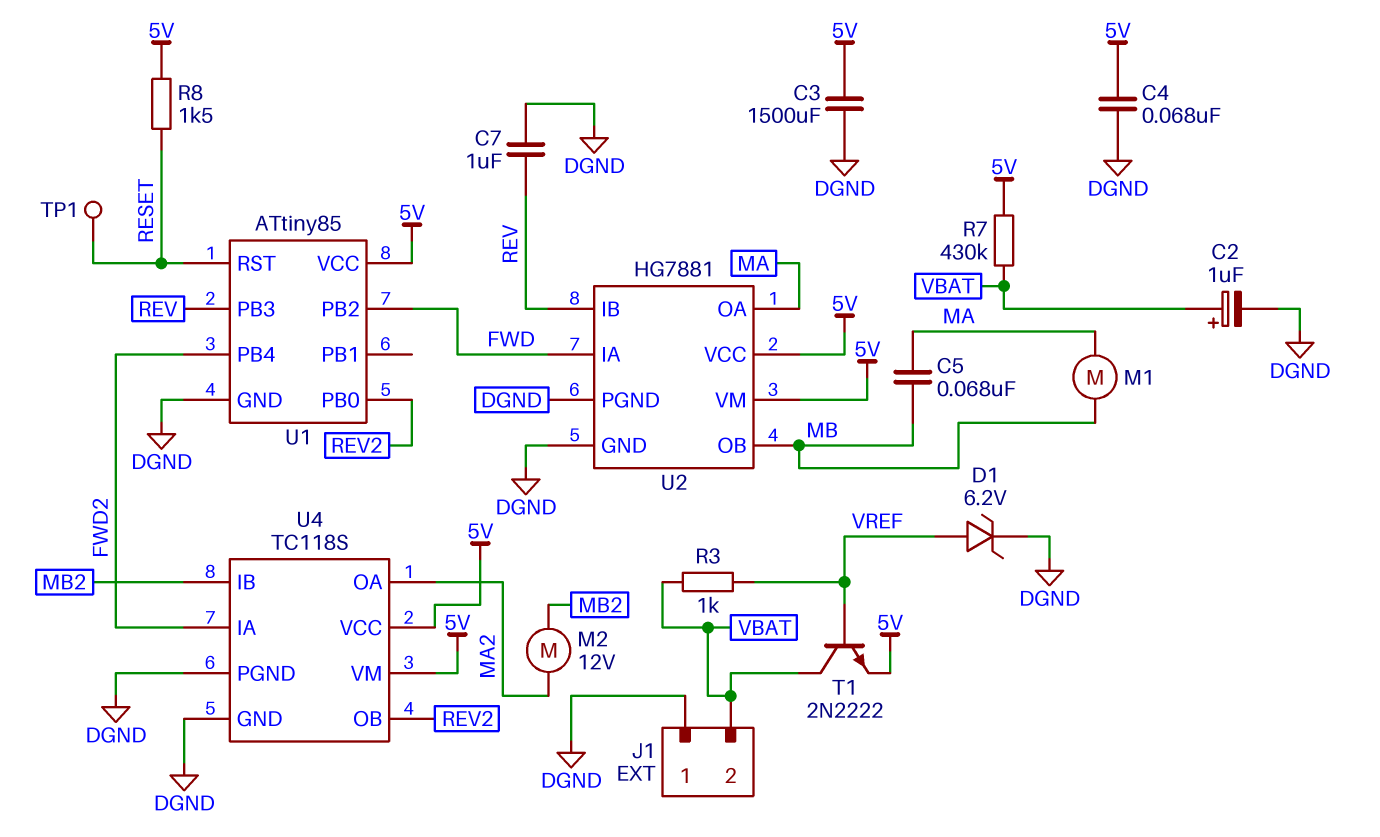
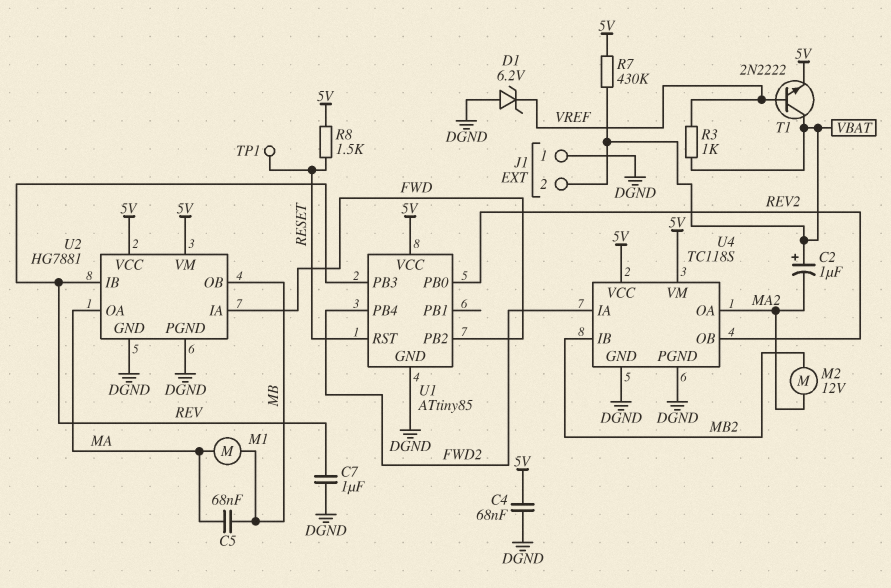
C2: 1uF (plus VBAT, minus DGND) -> 1uF (plus VBAT, minus MA2)
C3: 1500uF (5V, DGND) -> none
D1: zener 6.2V (A VREF, K DGND) -> zener 6.2V (A DGND, K VREF)

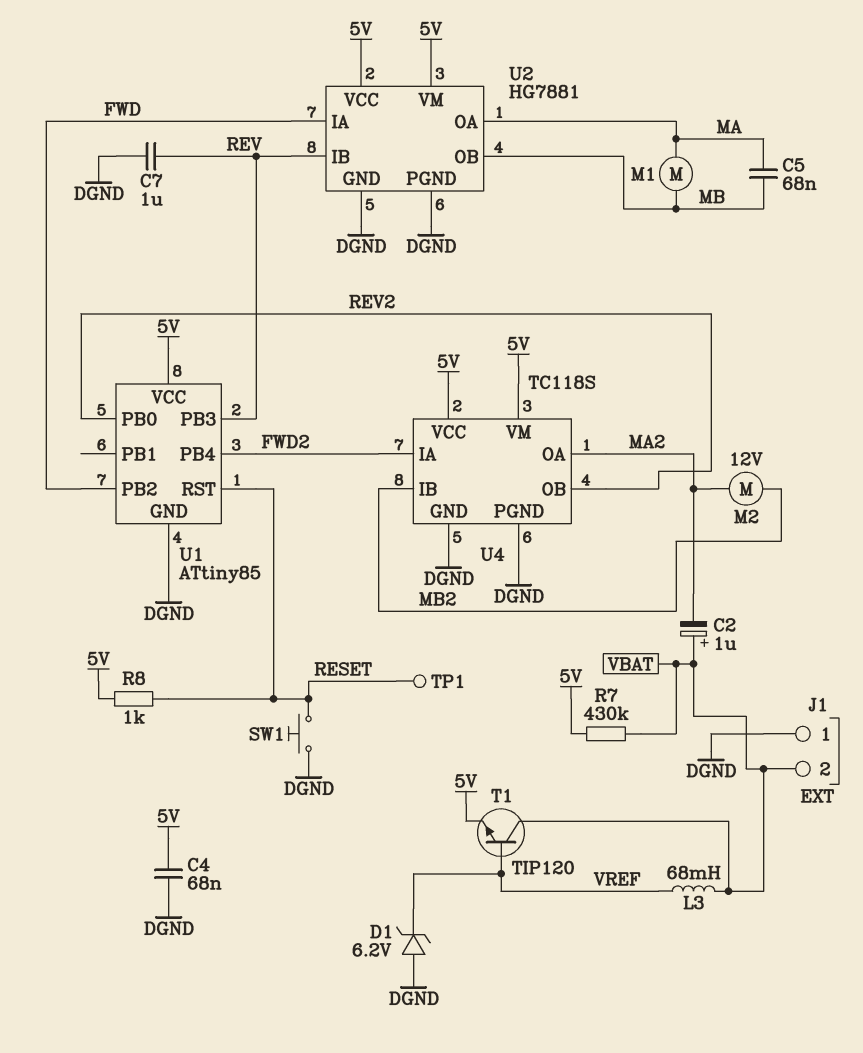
L3: none -> 68mH (VBAT, VREF)
R3: 1k (VBAT, VREF) -> none
R8: 1.5k (5V, RESET) -> 1k (5V, RESET)
SW1: none -> button (DGND, RESET)
T1: NPN 2N2222 (B VREF, C VBAT, E 5V) -> NPN TIP120 (B VREF, C VBAT, E 5V)

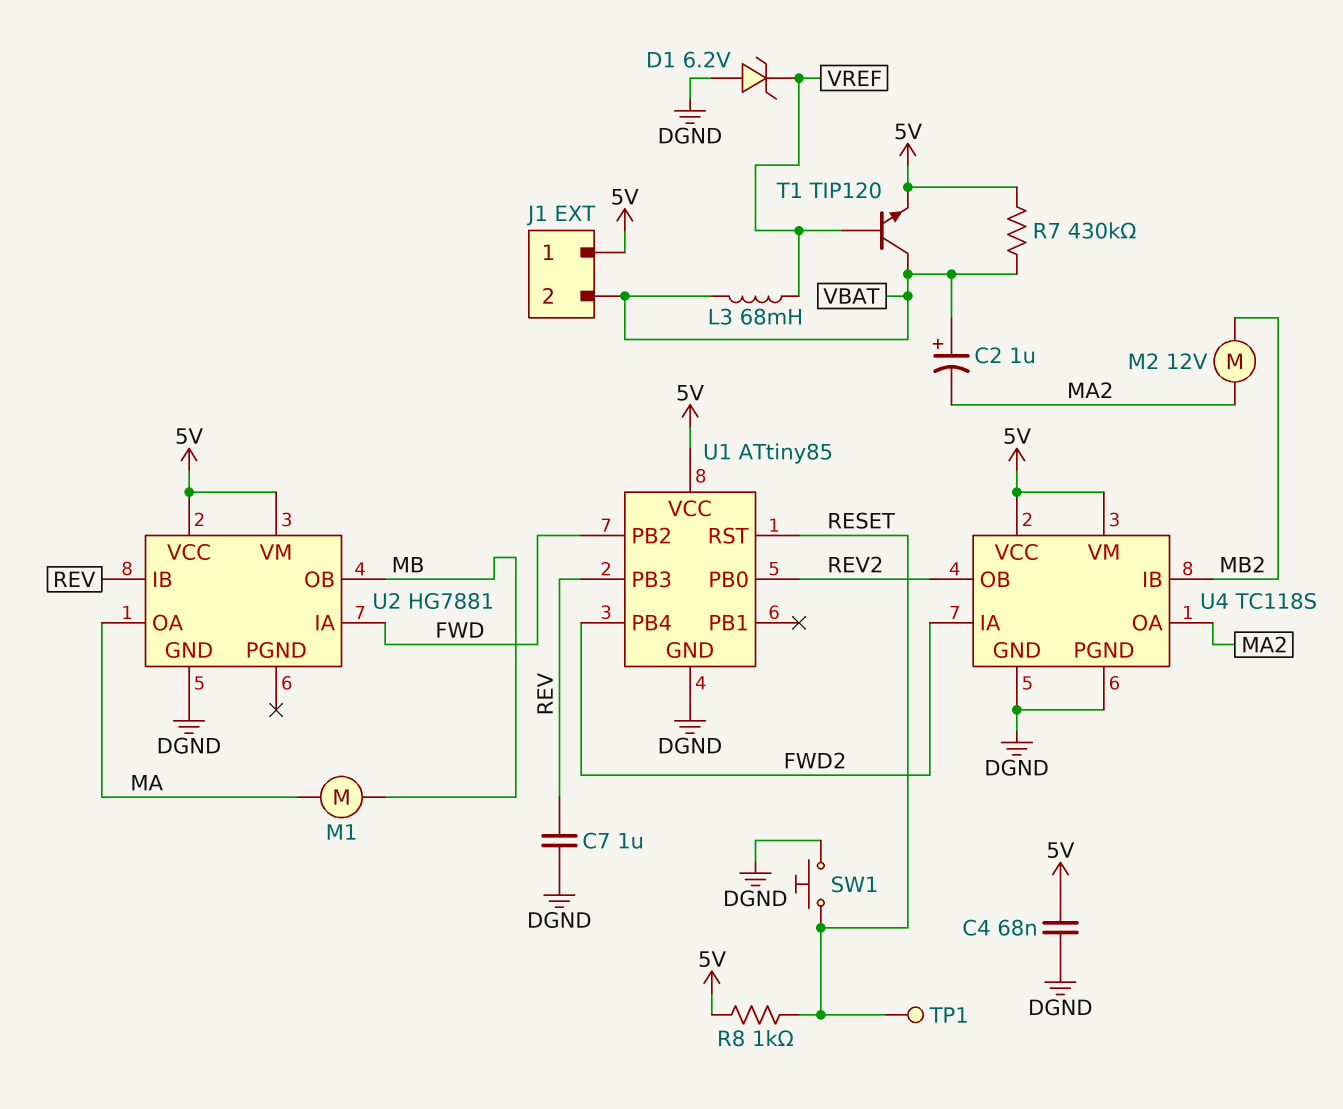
C5: 68nF (MA, MB) -> none
J1 pin 1: DGND -> 5V
U2 pin PGND: DGND -> none

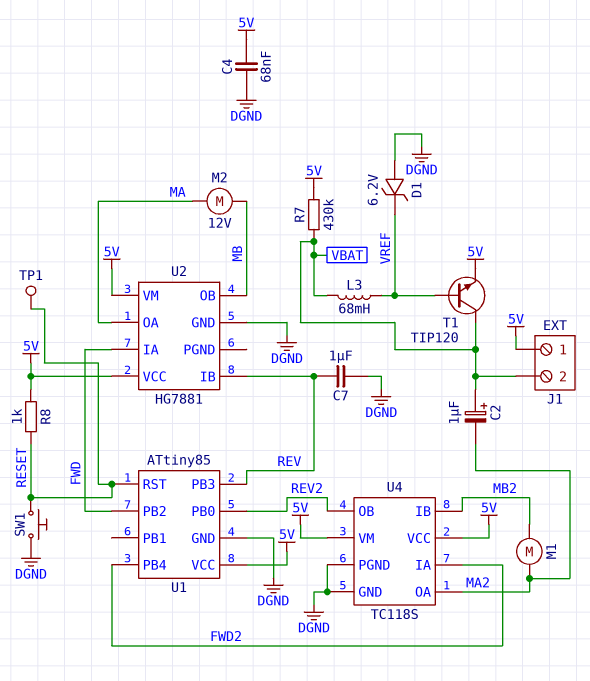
M1: motor (MA, MB) -> motor (MA2, MB2)
M2: motor 12V (MA2, MB2) -> motor 12V (MA, MB)

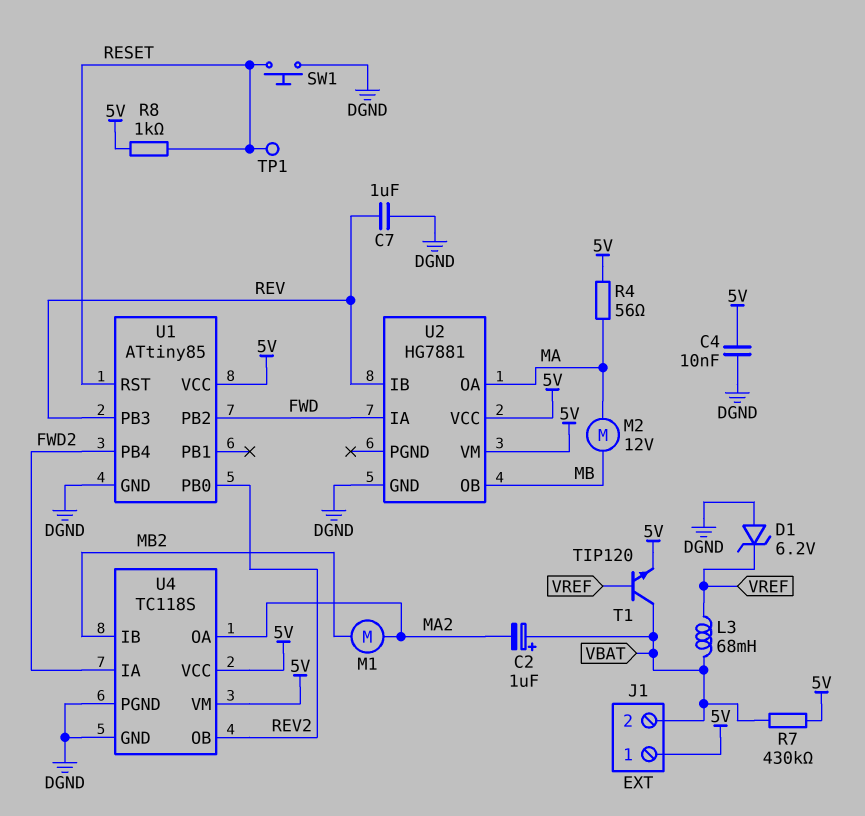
C4: 68nF (5V, DGND) -> 10nF (5V, DGND)
R4: none -> 56 (5V, MA)

